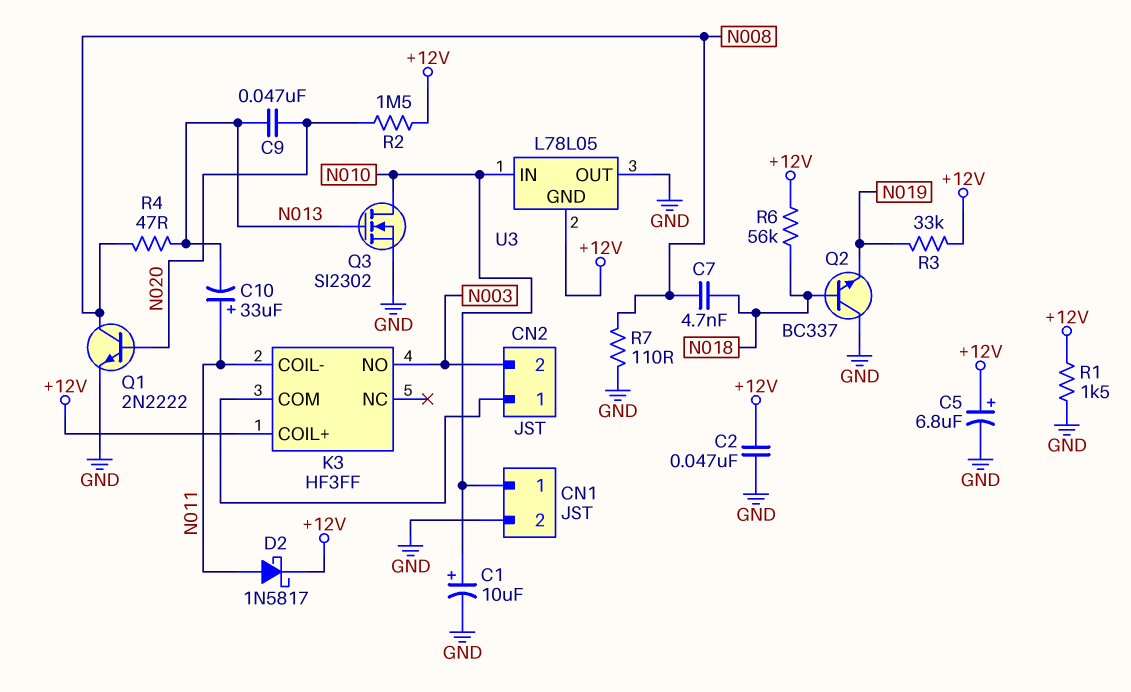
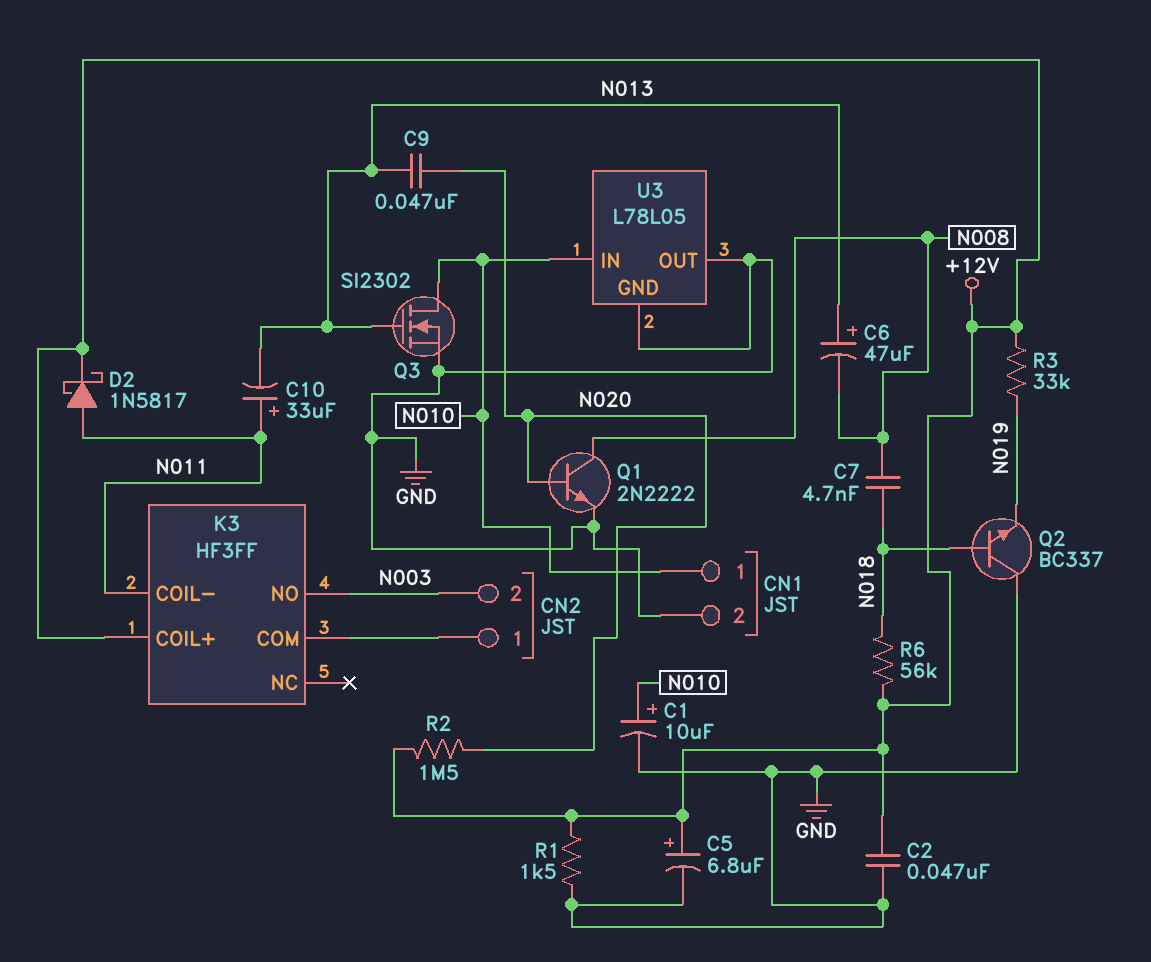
C6: none -> 47uF (plus N013, minus N008)
R4: 47 (N008, N013) -> none
R7: 110 (GND, N008) -> none
U3 pin GND: +12V -> GND

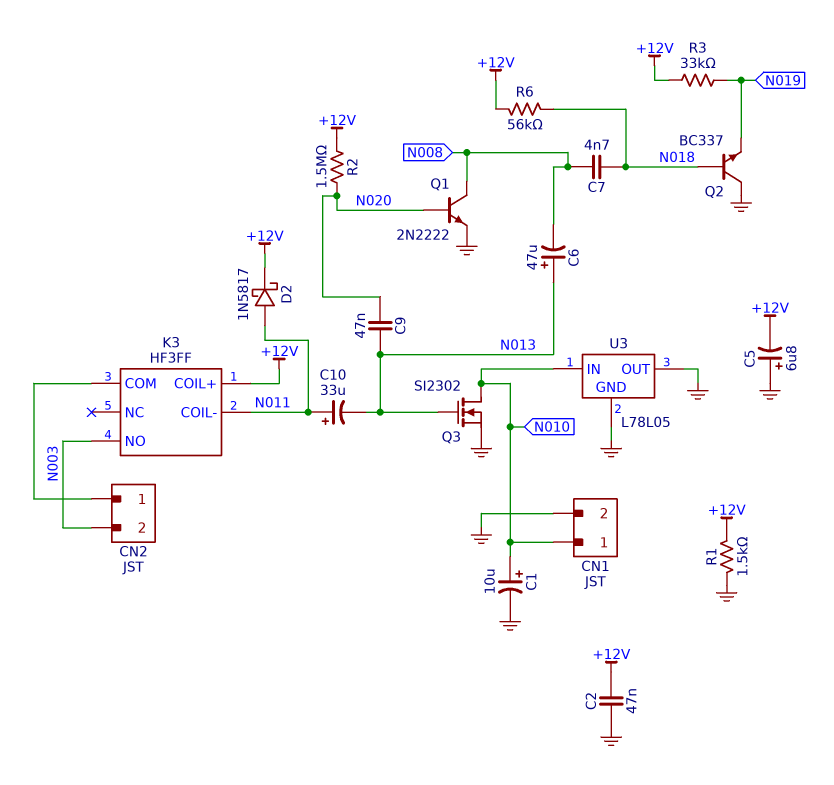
C5: 6.8uF (plus +12V, minus GND) -> 6.8uF (plus GND, minus +12V)

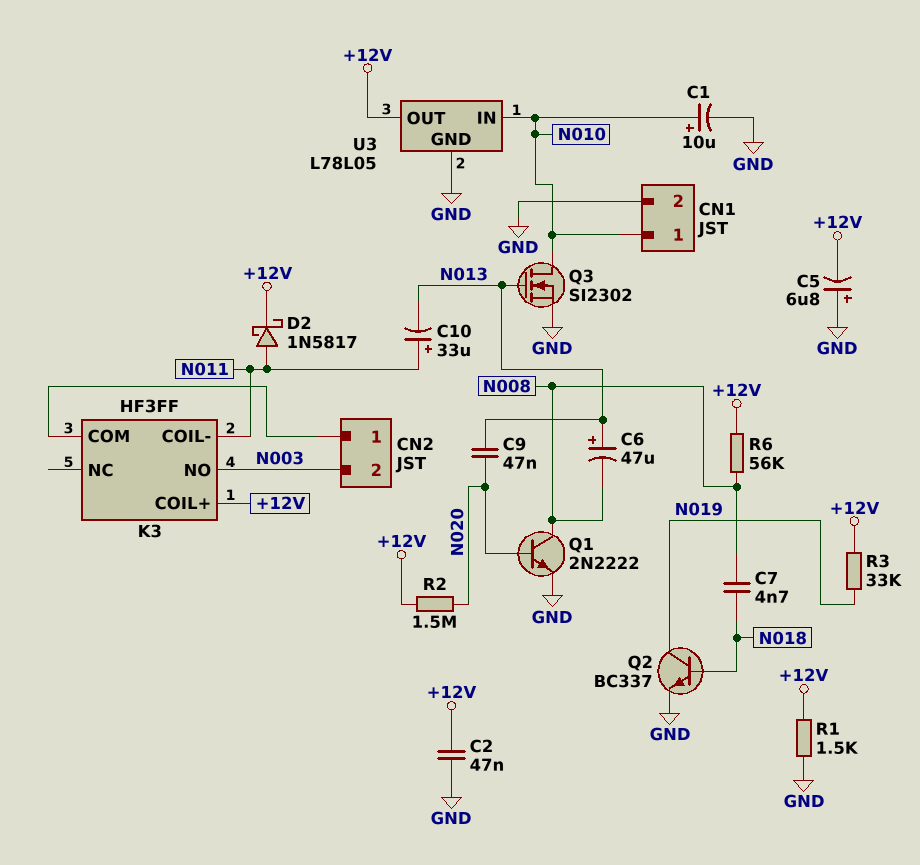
Q2: NPN BC337 (B N018, C GND, E N019) -> NPN BC337 (B N018, C N019, E GND)
R6: 56k (+12V, N018) -> 56k (+12V, N008)
U3 pin OUT: GND -> +12V

